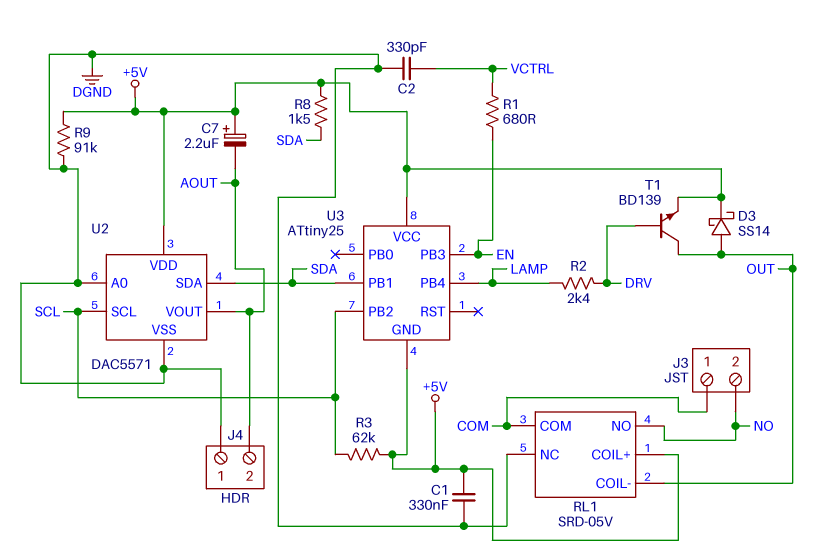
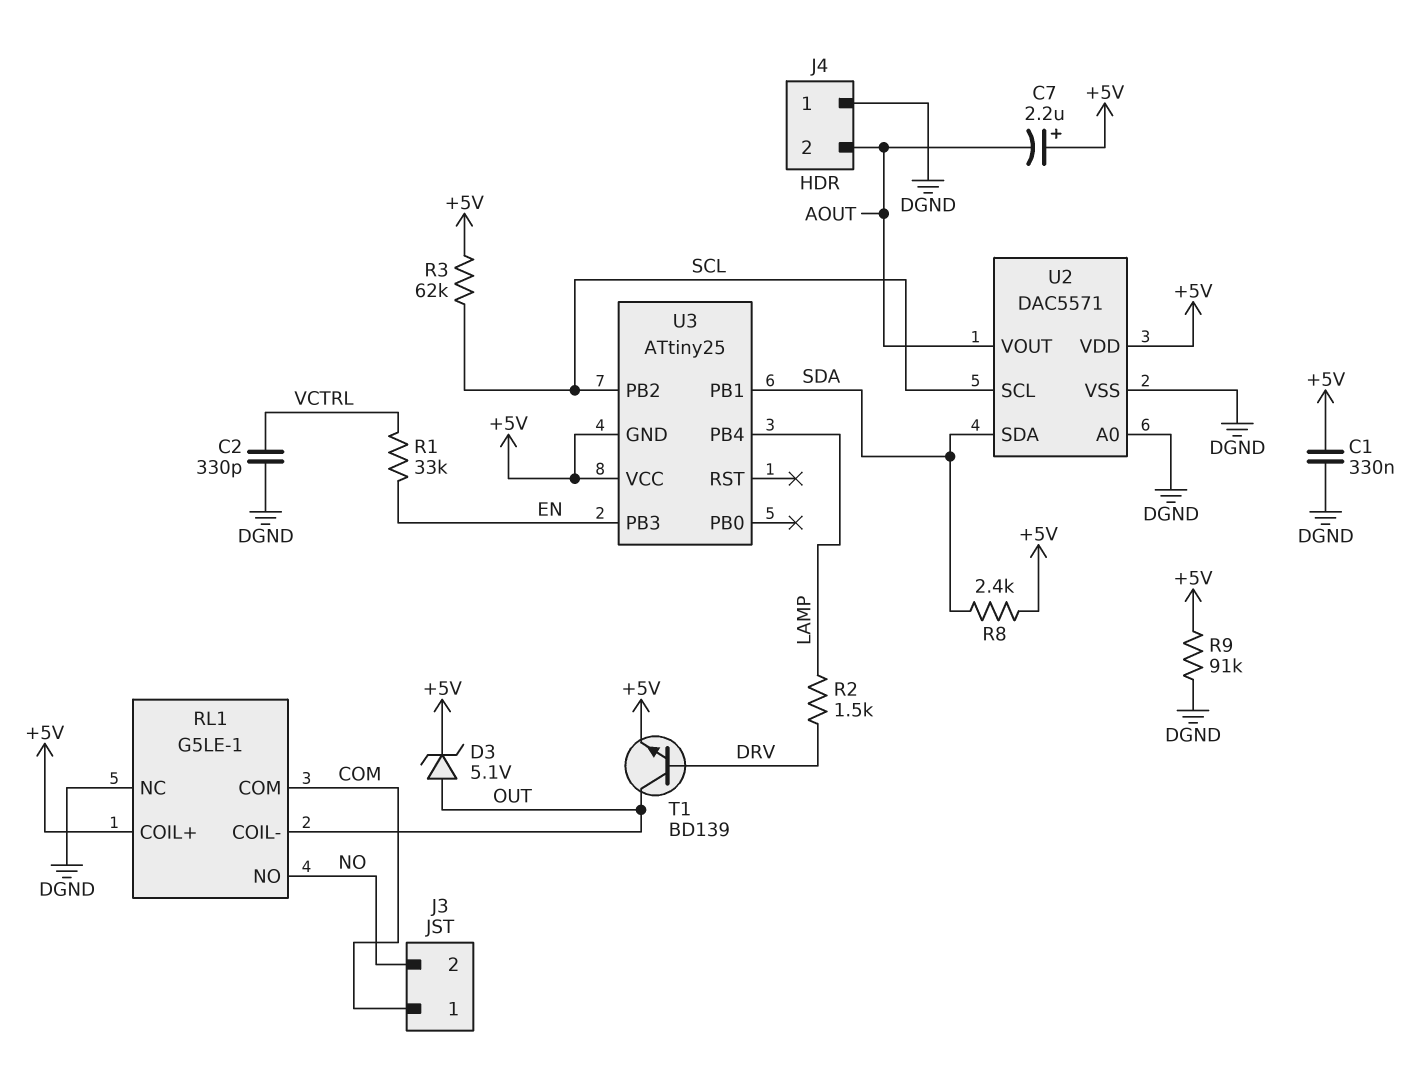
D3: schottky SS14 (A OUT, K +5V) -> zener 5.1V (A OUT, K +5V)
R1: 680 (EN, VCTRL) -> 33k (EN, VCTRL)
R2: 2.4k (DRV, LAMP) -> 1.5k (DRV, LAMP)
R8: 1.5k (+5V, SDA) -> 2.4k (+5V, SDA)
RL1: SRD-05V -> G5LE-1

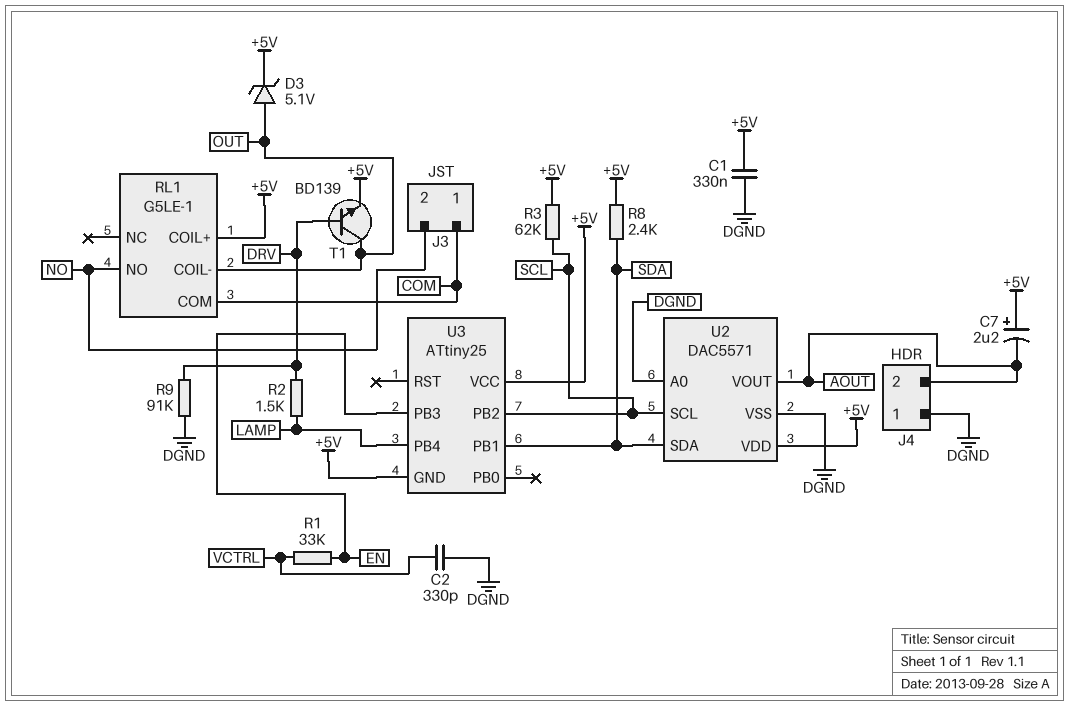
R9: 91k (+5V, DGND) -> 91k (DGND, DRV)
RL1 pin NC: DGND -> none

